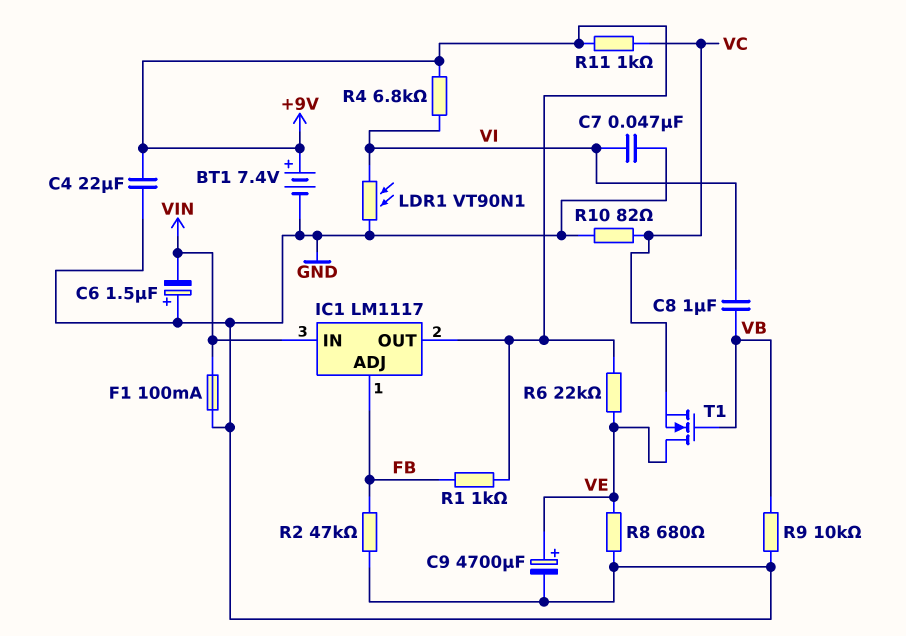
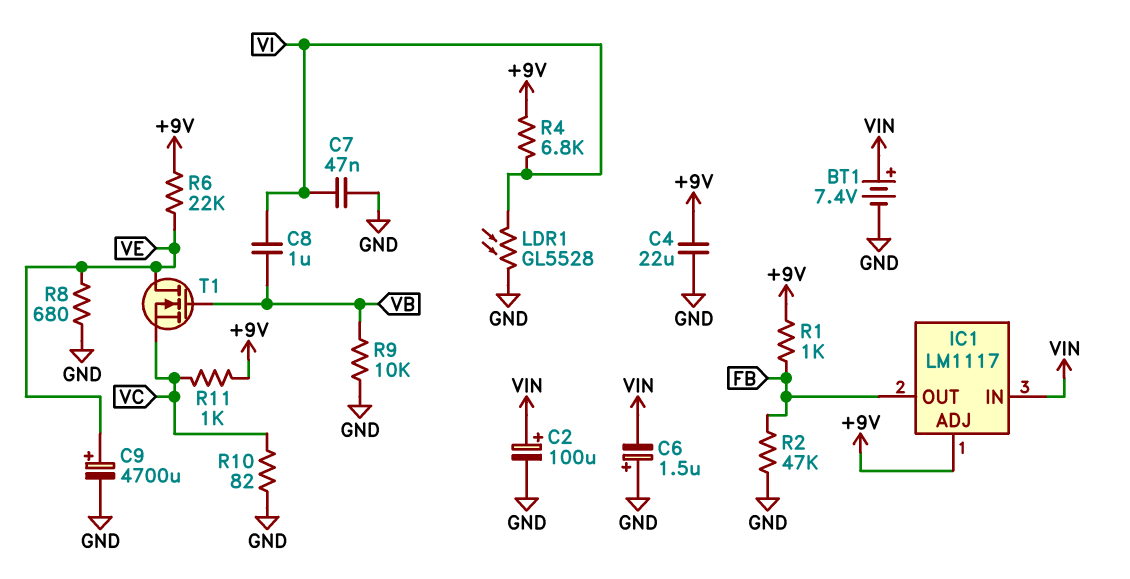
BT1: 7.4V (plus +9V, minus GND) -> 7.4V (plus VIN, minus GND)
C2: none -> 100uF (plus VIN, minus GND)
F1: 100mA (GND, VIN) -> none
IC1 pin ADJ: FB -> +9V
IC1 pin OUT: +9V -> FB
LDR1: VT90N1 (GND, VI) -> GL5528 (GND, VI)

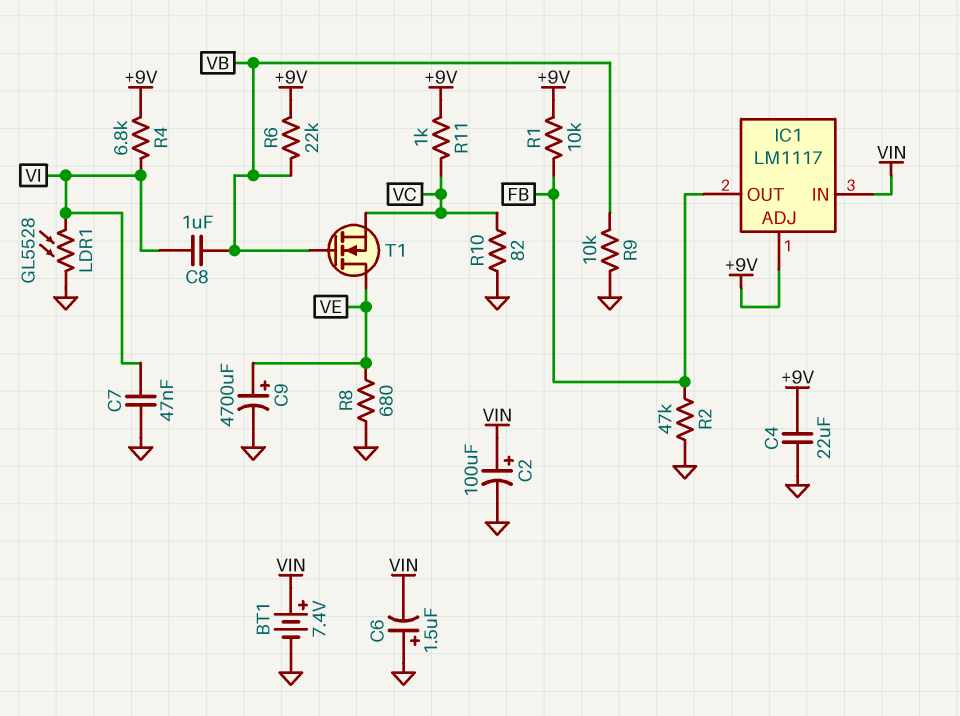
R1: 1k (+9V, FB) -> 10k (+9V, FB)
R6: 22k (+9V, VE) -> 22k (+9V, VB)

